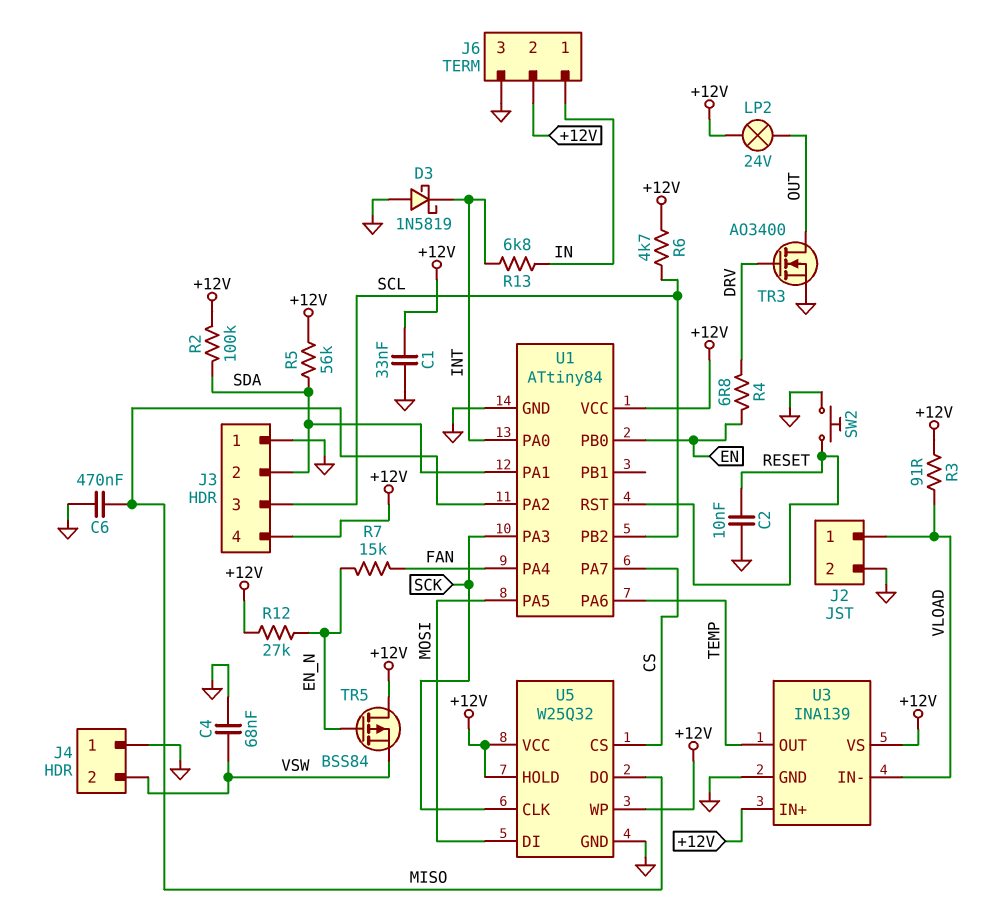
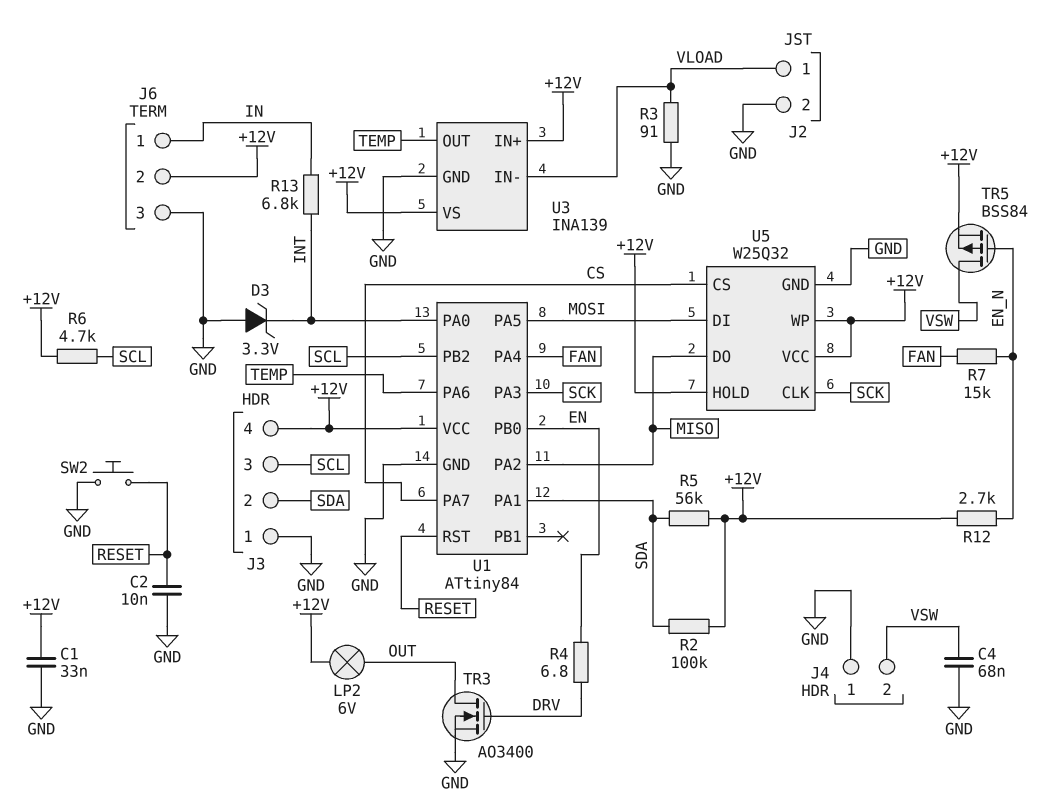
C6: 470nF (GND, MISO) -> none
D3: schottky 1N5819 (A GND, K INT) -> zener 3.3V (A GND, K INT)
LP2: lamp 24V (+12V, OUT) -> lamp 6V (+12V, OUT)
R3: 91 (+12V, VLOAD) -> 91 (GND, VLOAD)
R12: 27k (+12V, EN_N) -> 2.7k (+12V, EN_N)
TR5: PMOS BSS84 (G EN_N, D +12V, S VSW) -> PMOS BSS84 (G EN_N, D VSW, S +12V)

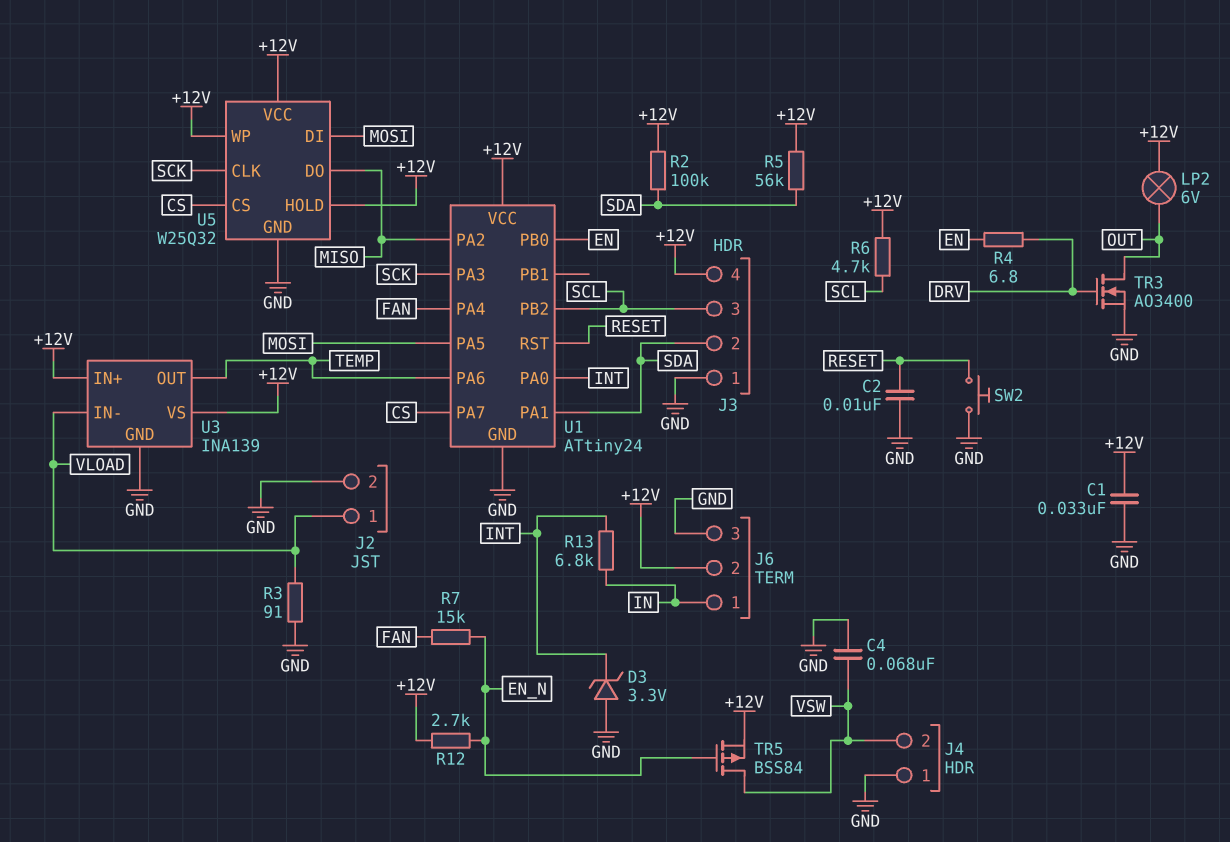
U1: ATtiny84 -> ATtiny24

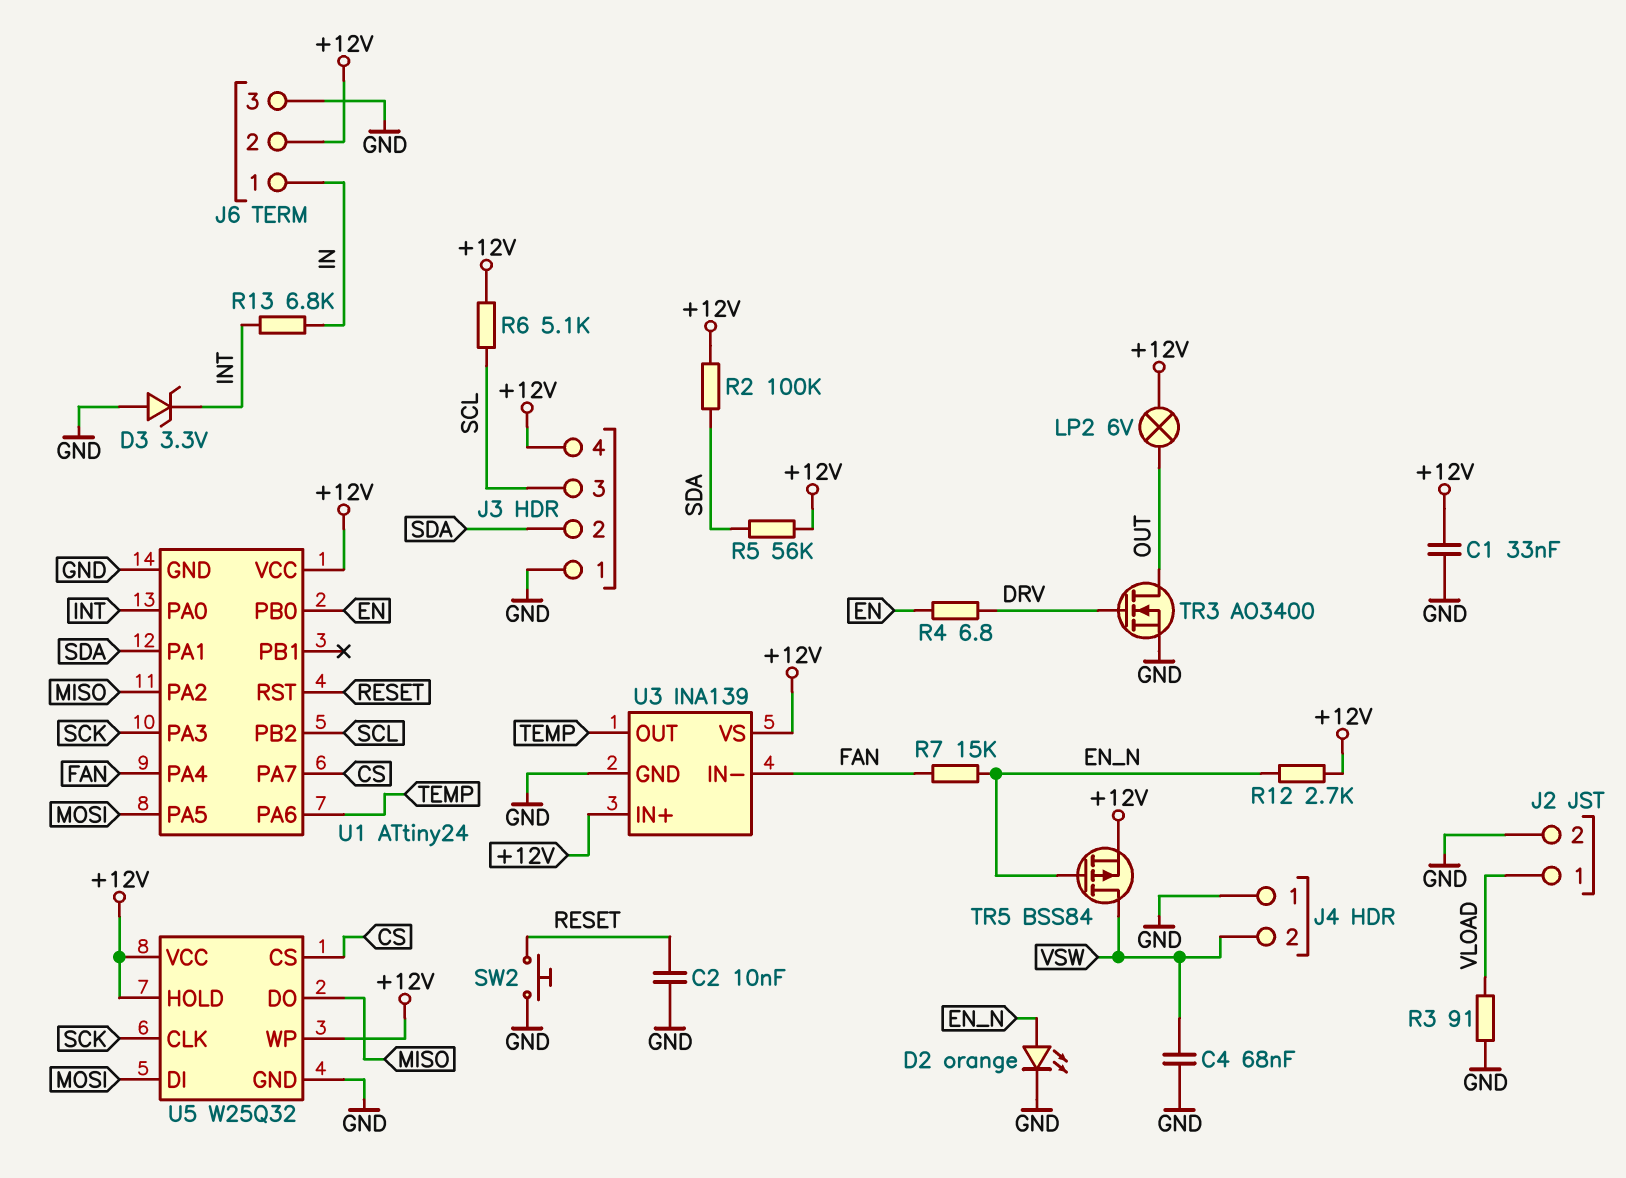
D2: none -> LED orange (A EN_N, K GND)
R6: 4.7k (+12V, SCL) -> 5.1k (+12V, SCL)
U3 pin IN-: VLOAD -> FAN

